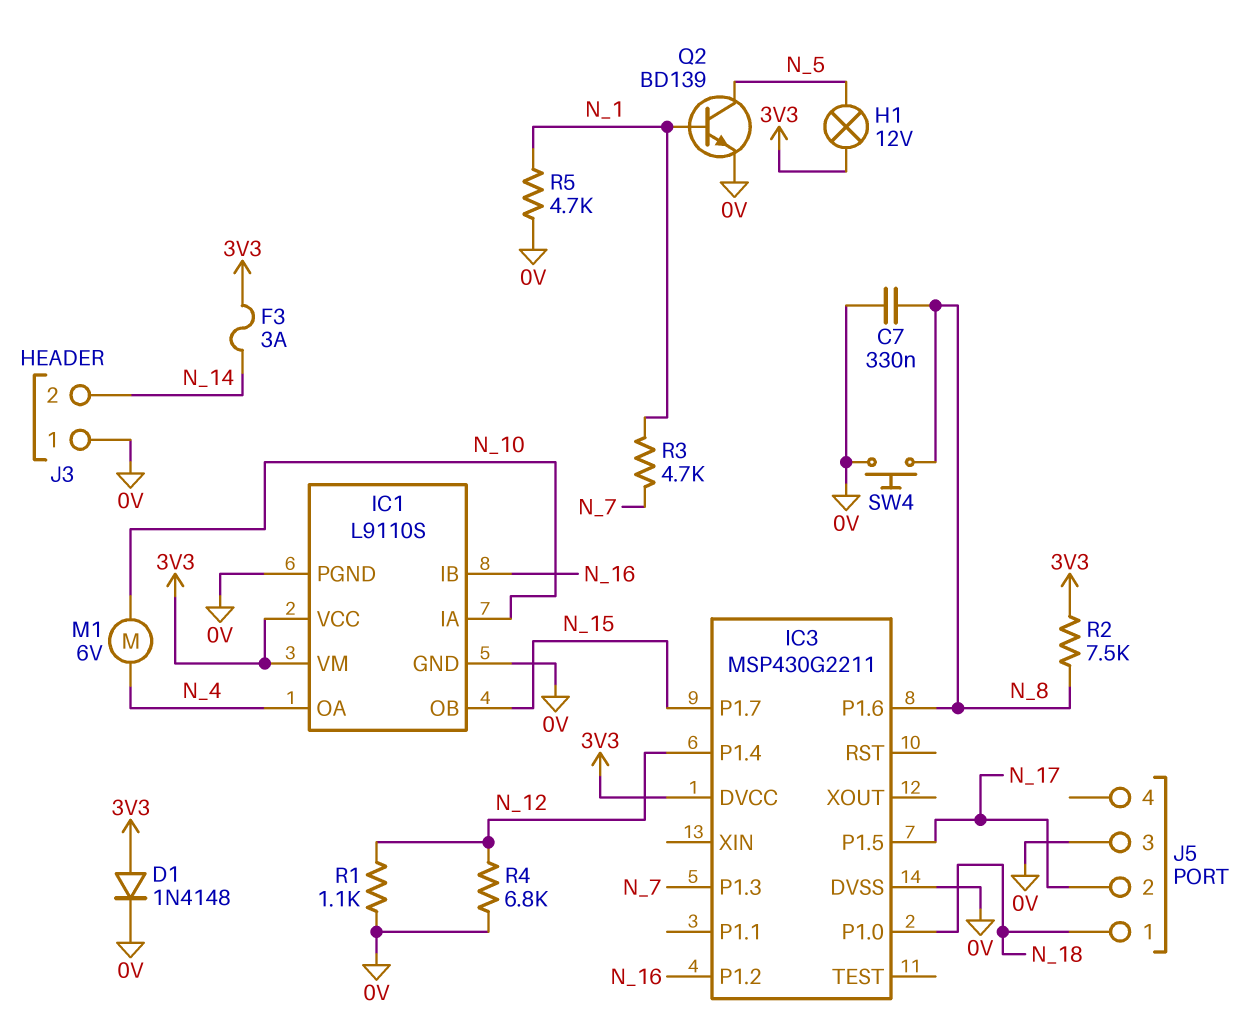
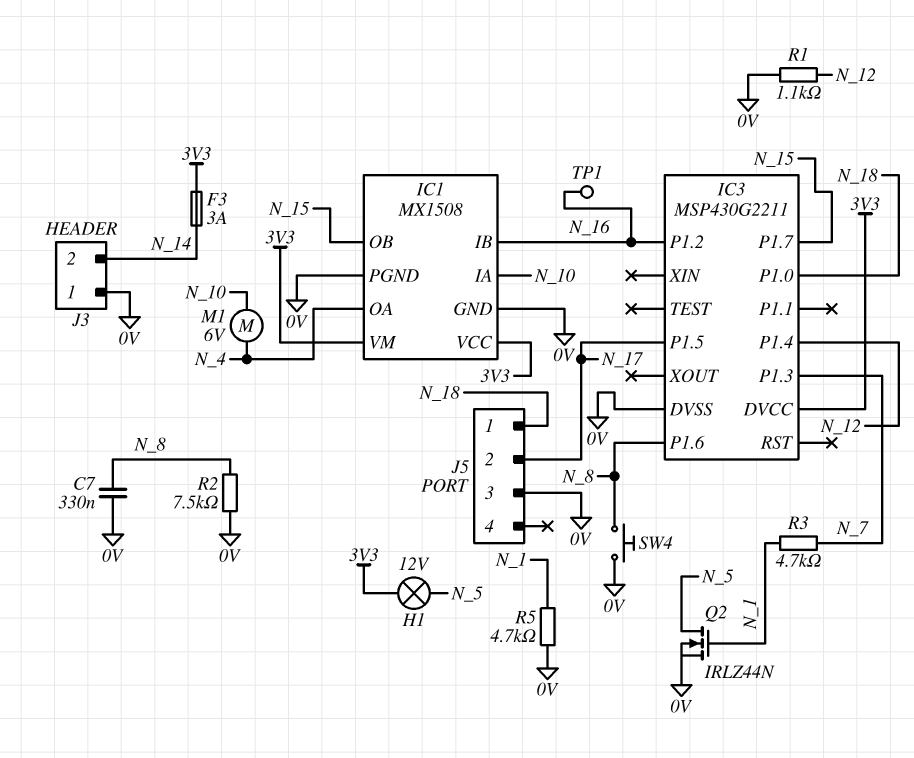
D1: diode 1N4148 (A 3V3, K 0V) -> none
IC1: L9110S -> MX1508
Q2: NPN BD139 (B N_1, C N_5, E 0V) -> NMOS IRLZ44N (G N_1, D N_5, S 0V)
R2: 7.5k (3V3, N_8) -> 7.5k (0V, N_8)
R4: 6.8k (0V, N_12) -> none
TP1: none -> test point (N_16)

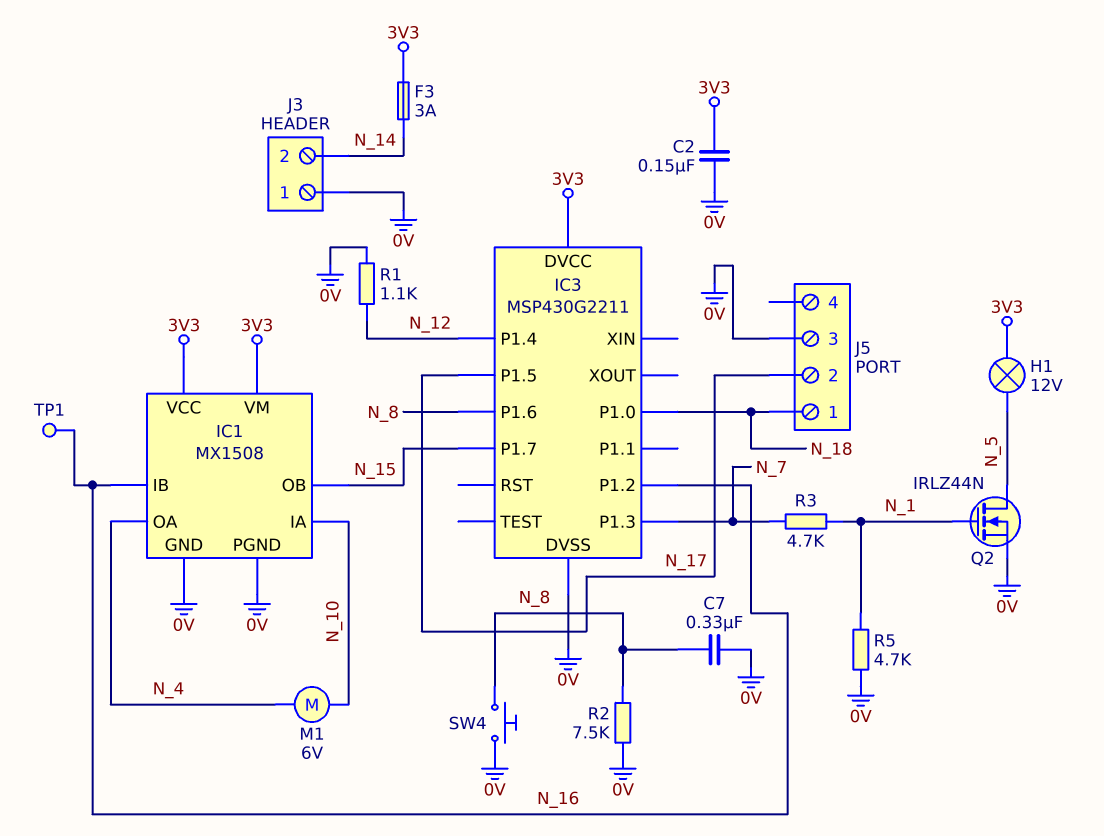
C2: none -> 150nF (0V, 3V3)

